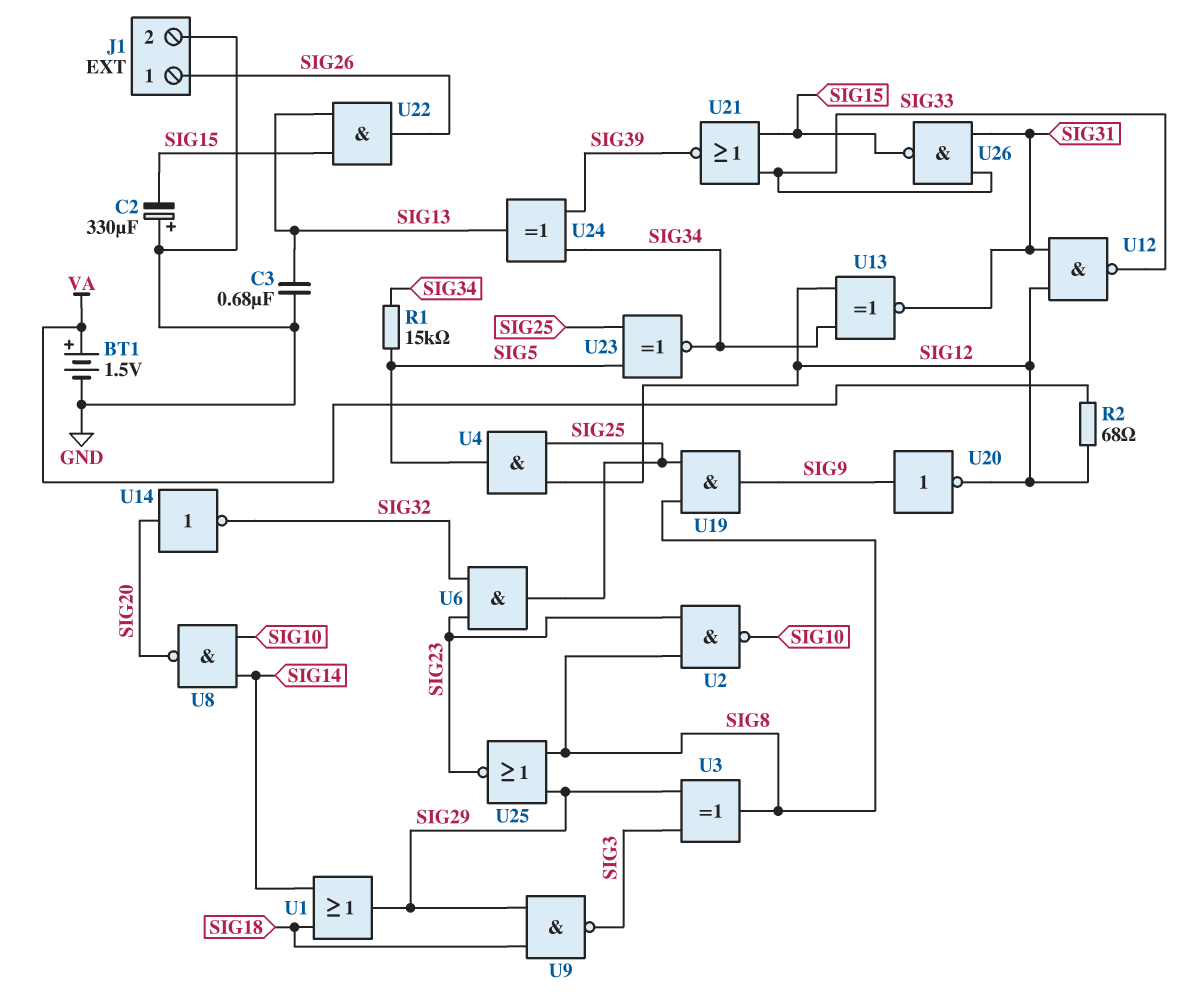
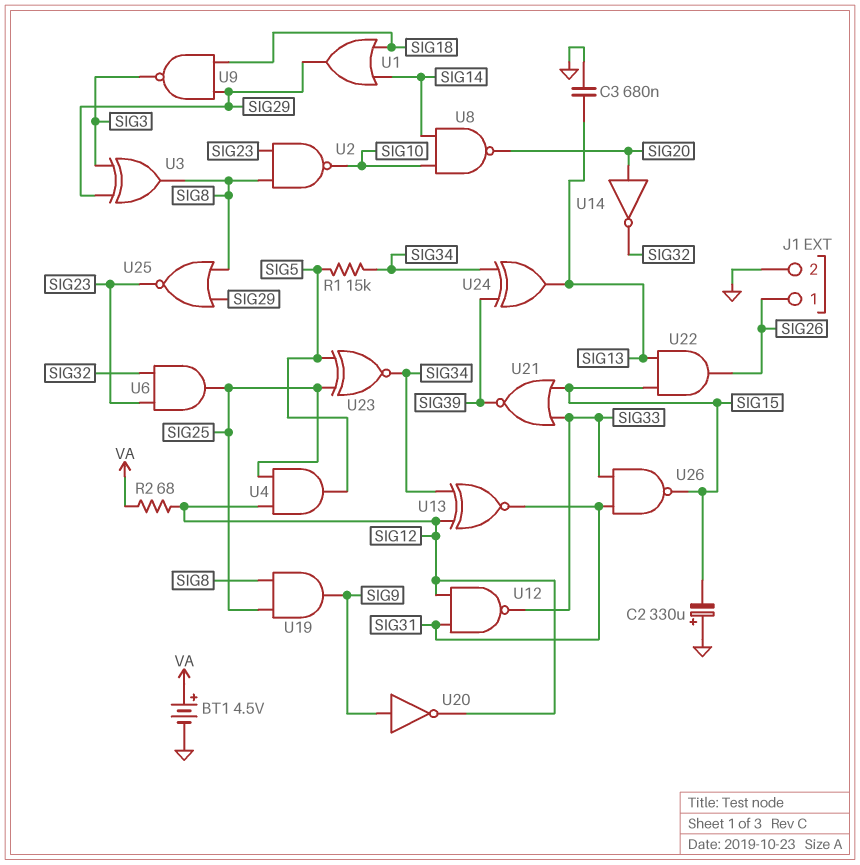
BT1: 1.5V (plus VA, minus GND) -> 4.5V (plus VA, minus GND)

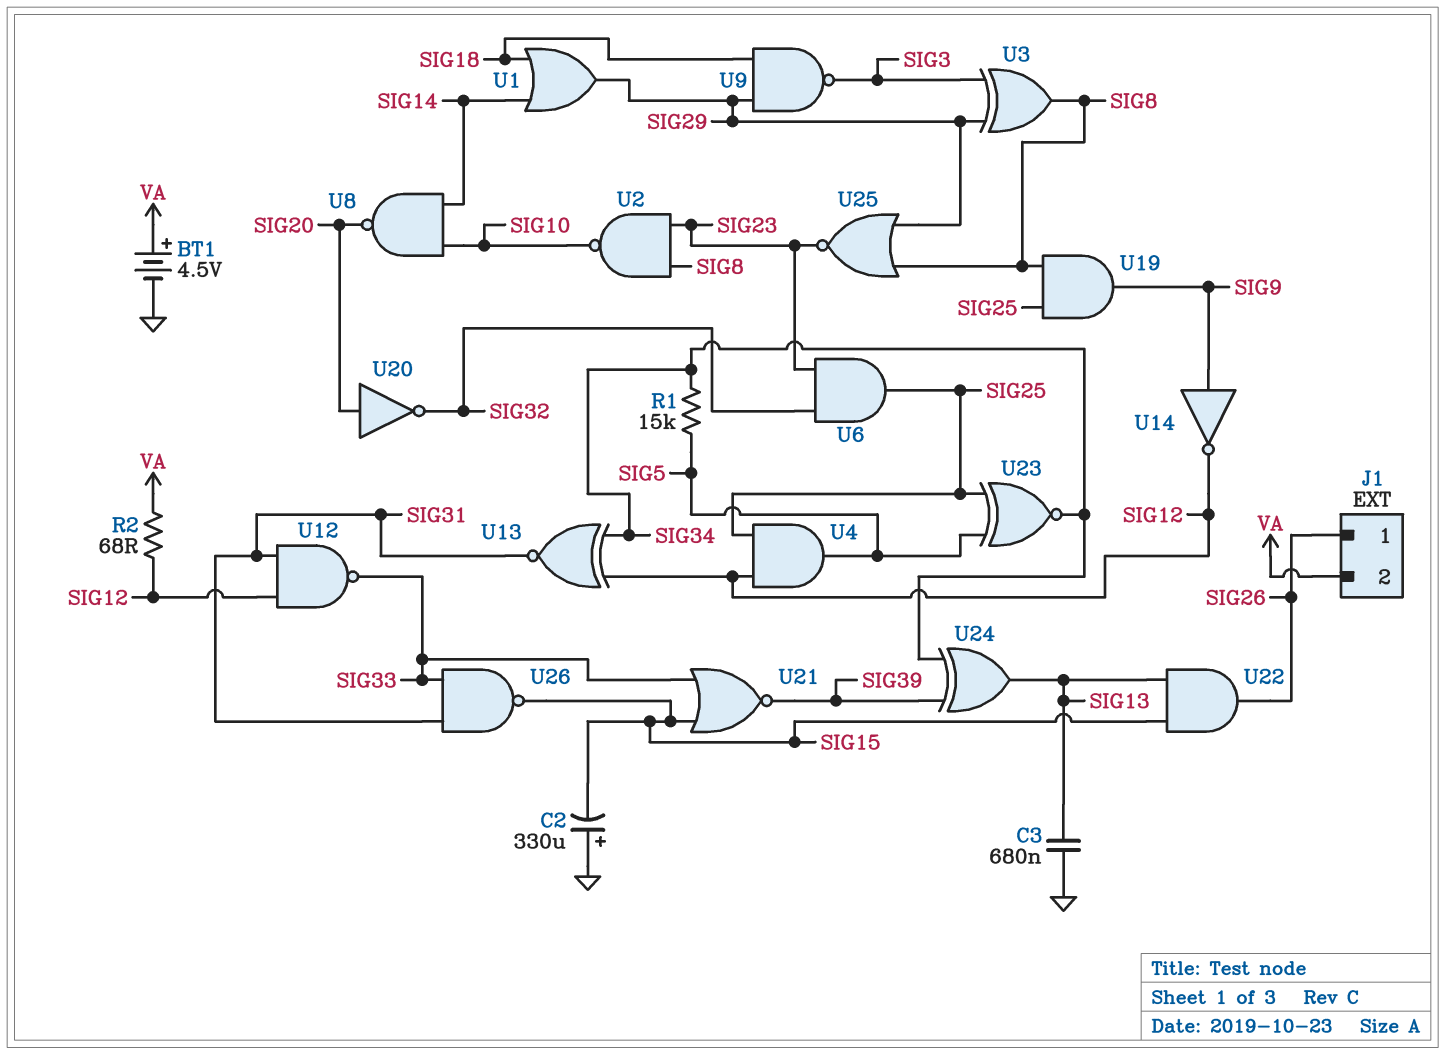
J1 pin 2: GND -> VA
U14: NOT (in SIG20, out SIG32) -> NOT (in SIG9, out SIG12)
U20: NOT (in SIG9, out SIG12) -> NOT (in SIG20, out SIG32)

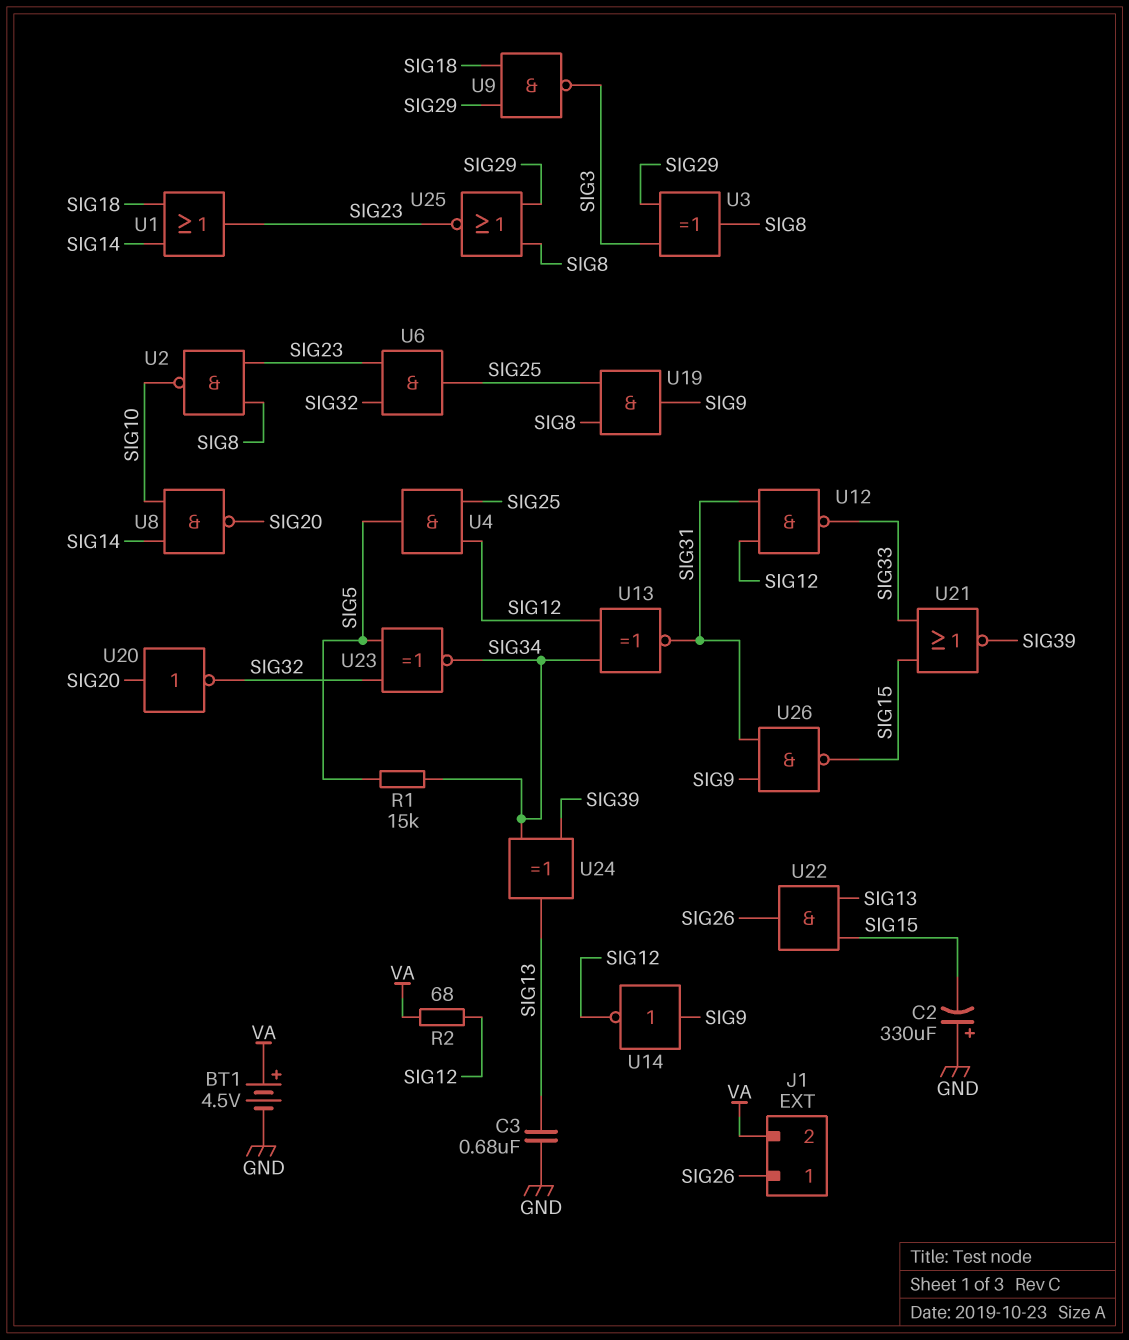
U1: OR (in SIG14, in SIG18, out SIG29) -> OR (in SIG14, in SIG18, out SIG23)
U23: XNOR (in SIG5, in SIG25, out SIG34) -> XNOR (in SIG5, in SIG32, out SIG34)
U26: NAND (in SIG31, in SIG33, out SIG15) -> NAND (in SIG9, in SIG31, out SIG15)

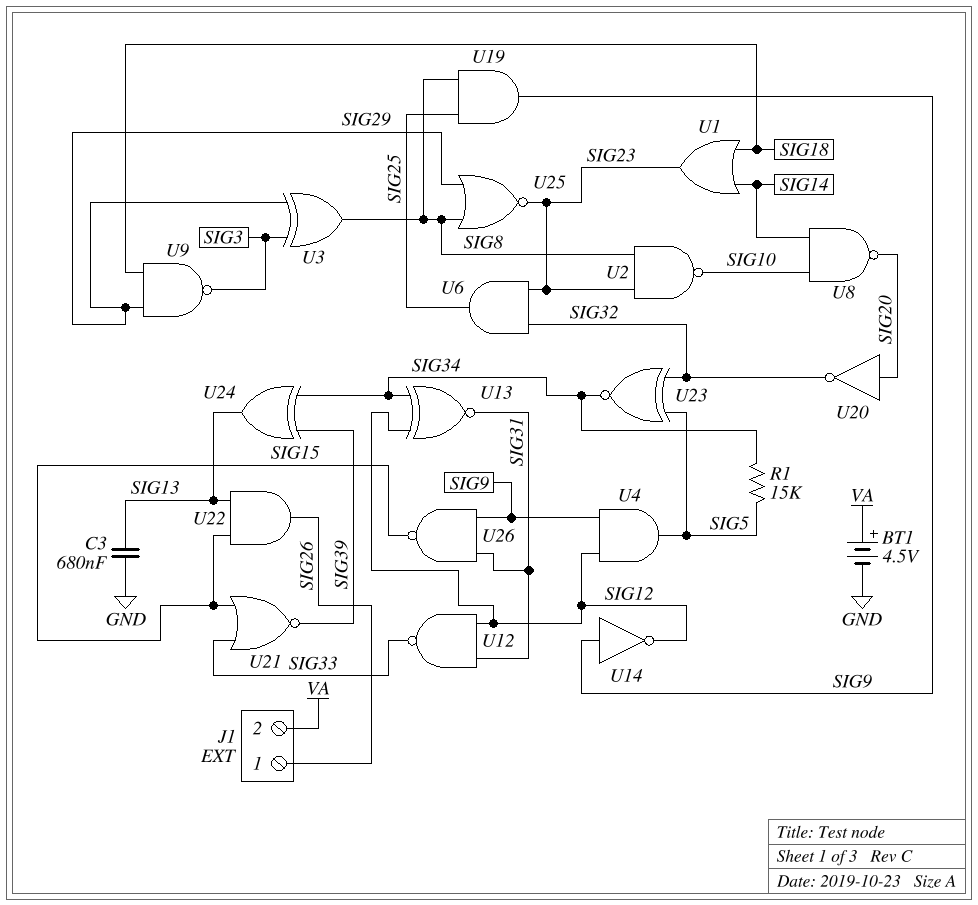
C2: 330uF (plus GND, minus SIG15) -> none
R2: 68 (SIG12, VA) -> none
U4: AND (in SIG12, in SIG25, out SIG5) -> AND (in SIG9, in SIG12, out SIG5)

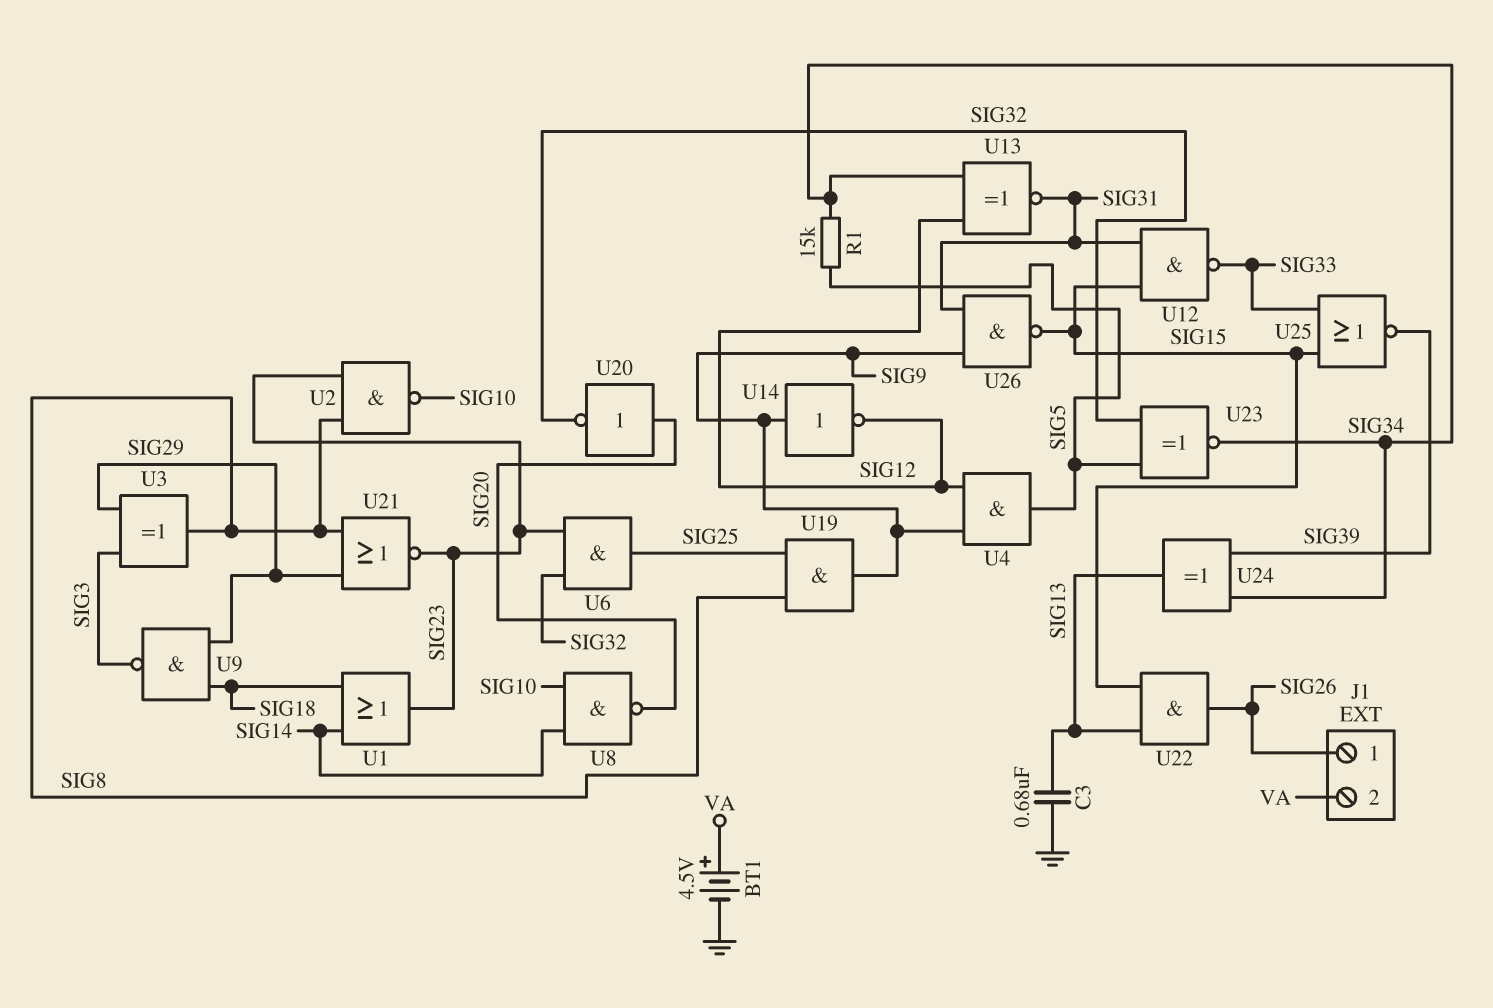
U12: NAND (in SIG12, in SIG31, out SIG33) -> NAND (in SIG15, in SIG31, out SIG33)
U21: NOR (in SIG15, in SIG33, out SIG39) -> NOR (in SIG8, in SIG29, out SIG23)
U25: NOR (in SIG8, in SIG29, out SIG23) -> NOR (in SIG15, in SIG33, out SIG39)

